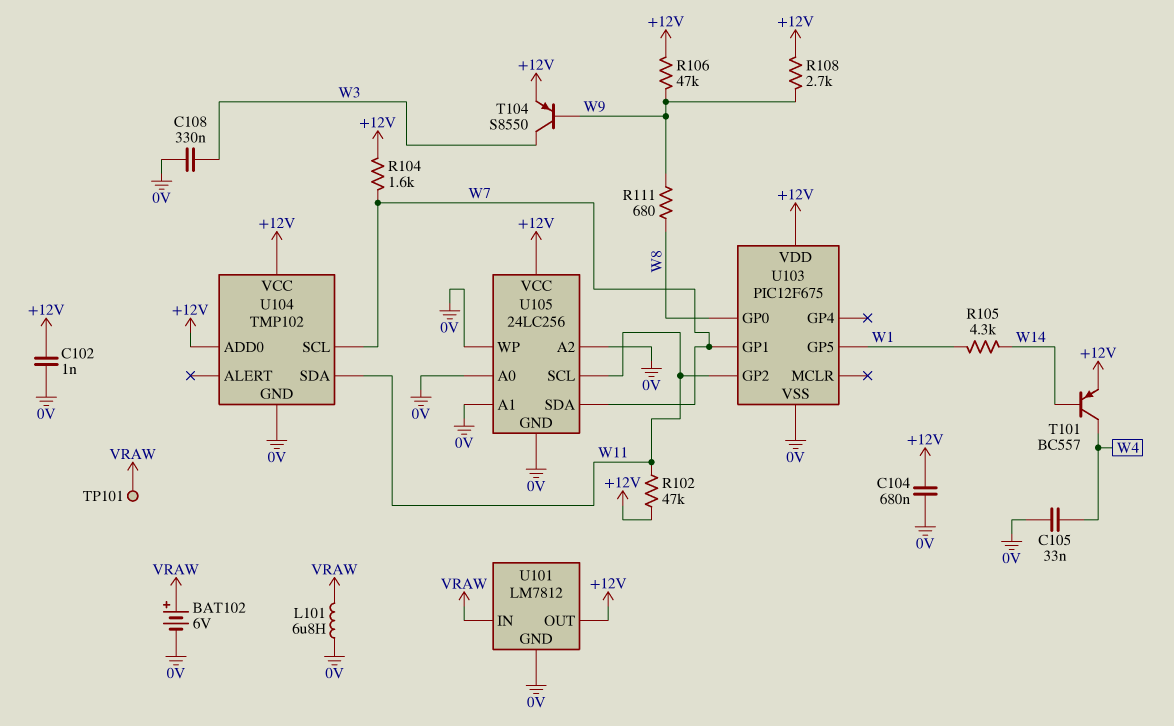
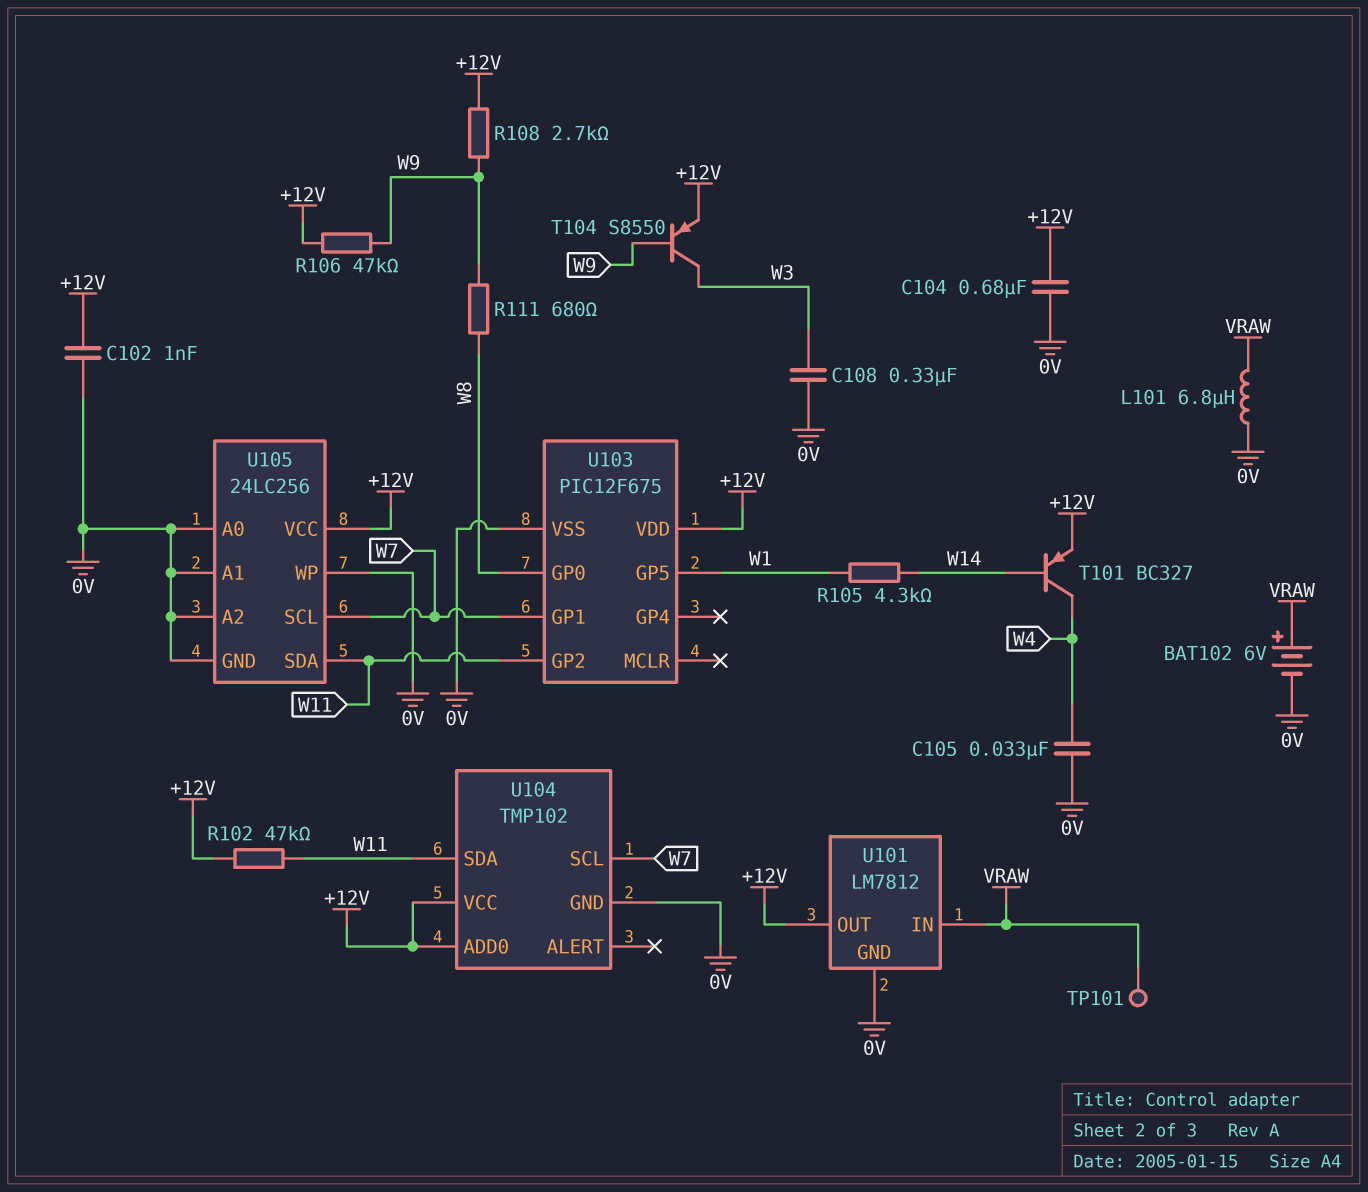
R104: 1.6k (+12V, W7) -> none
T101: PNP BC557 (B W14, C W4, E +12V) -> PNP BC327 (B W14, C W4, E +12V)
U105 pin SCL: W11 -> W7
U105 pin SDA: W7 -> W11

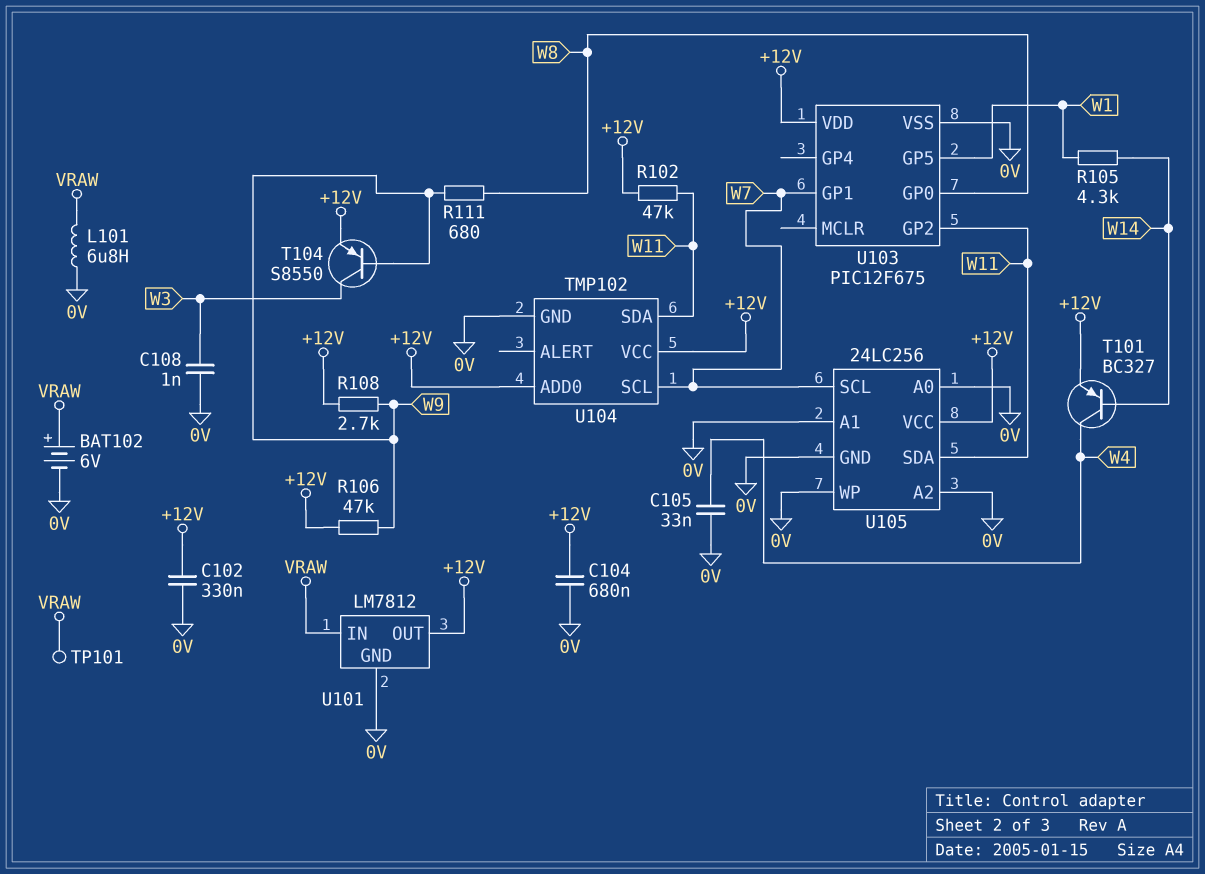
C102: 1nF (+12V, 0V) -> 330nF (+12V, 0V)
C108: 330nF (0V, W3) -> 1nF (0V, W3)

